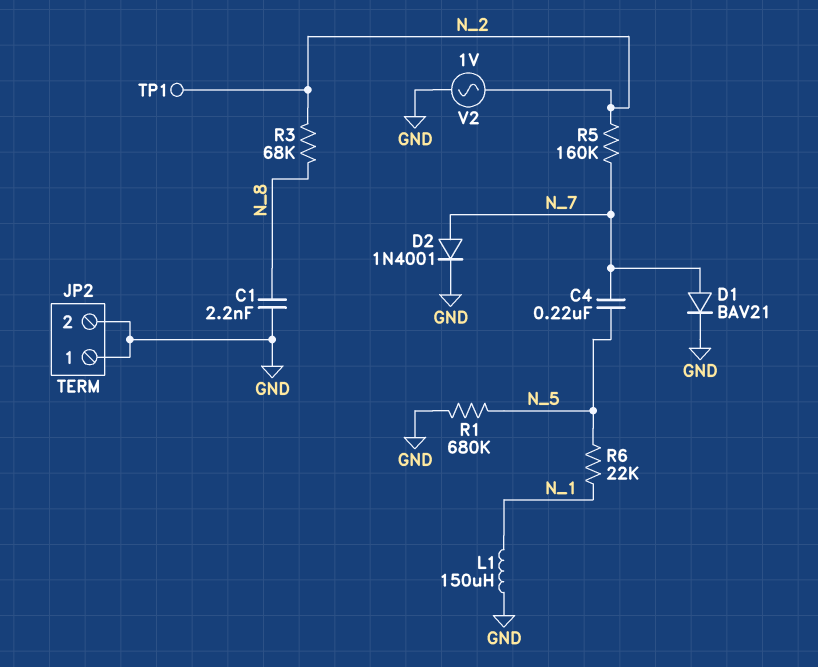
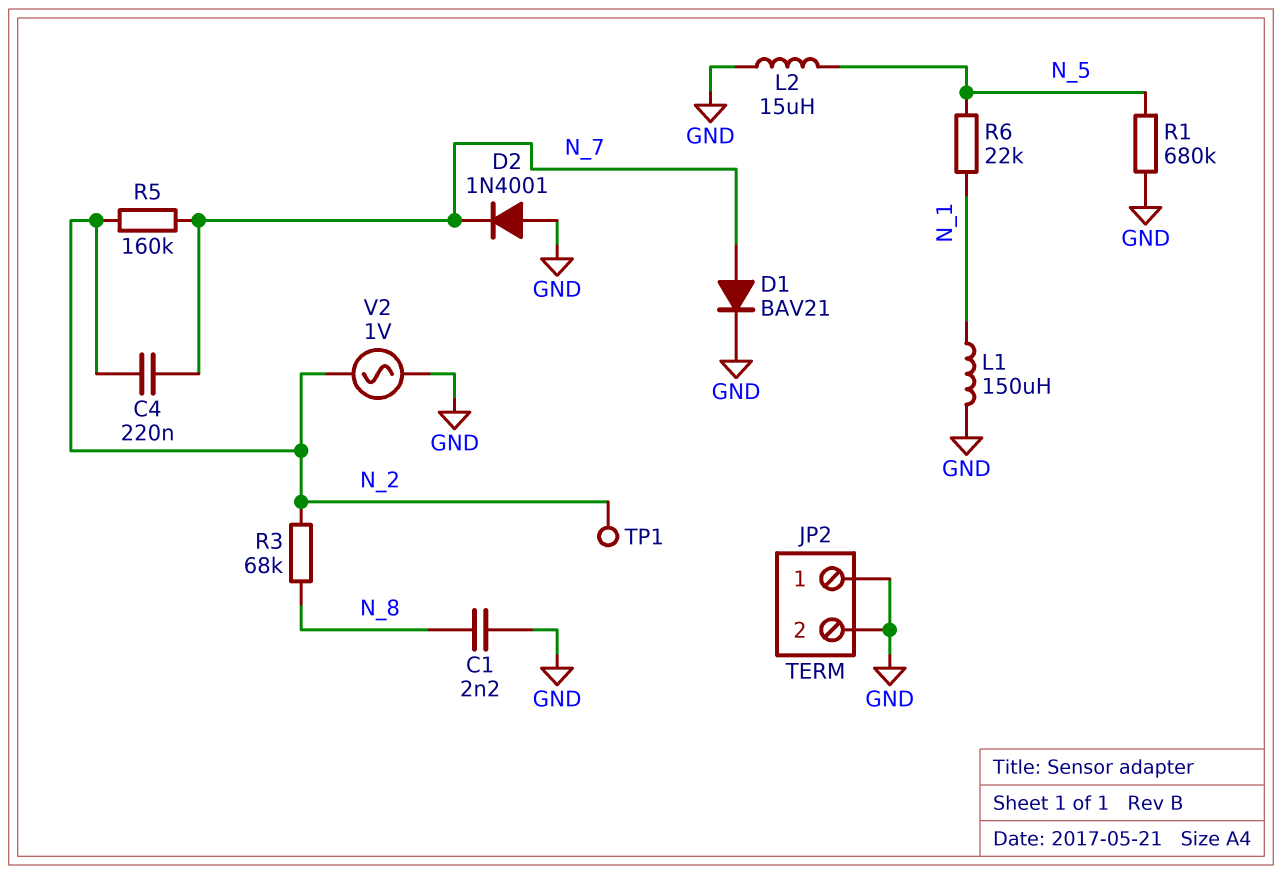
C4: 220nF (N_5, N_7) -> 220nF (N_2, N_7)
D2: diode 1N4001 (A N_7, K GND) -> diode 1N4001 (A GND, K N_7)
L2: none -> 15uH (GND, N_5)

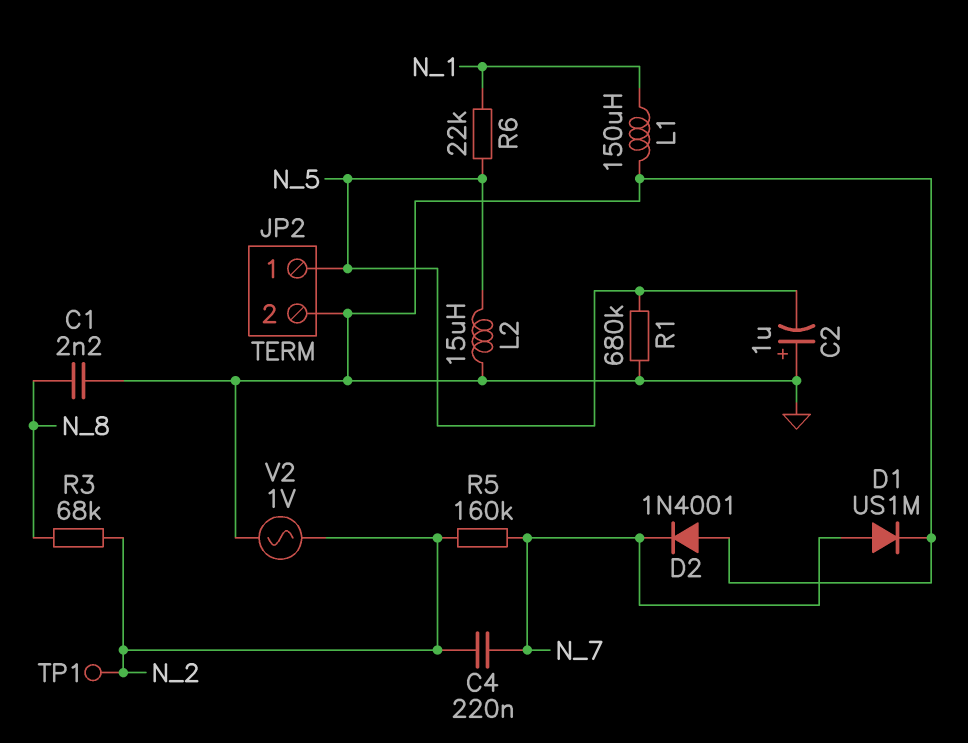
C2: none -> 1uF (plus GND, minus N_5)
D1: diode BAV21 (A N_7, K GND) -> diode US1M (A N_7, K GND)
JP2 pin 1: GND -> N_5

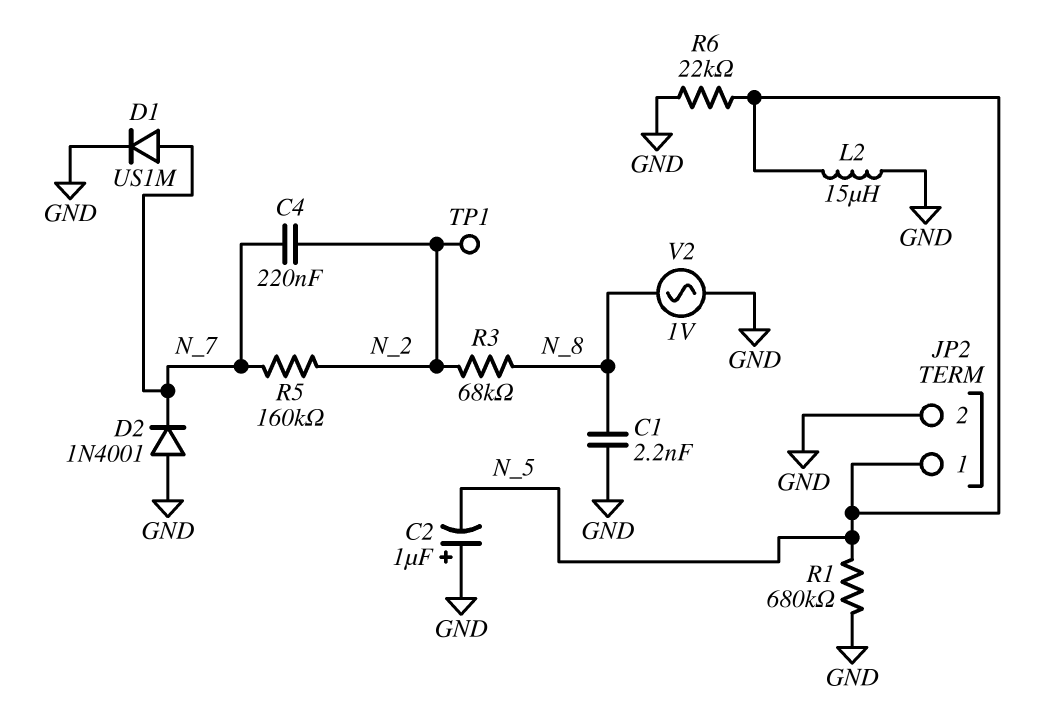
L1: 150uH (GND, N_1) -> none
R6: 22k (N_1, N_5) -> 22k (GND, N_5)
V2: AC 1V (GND, N_2) -> AC 1V (GND, N_8)

